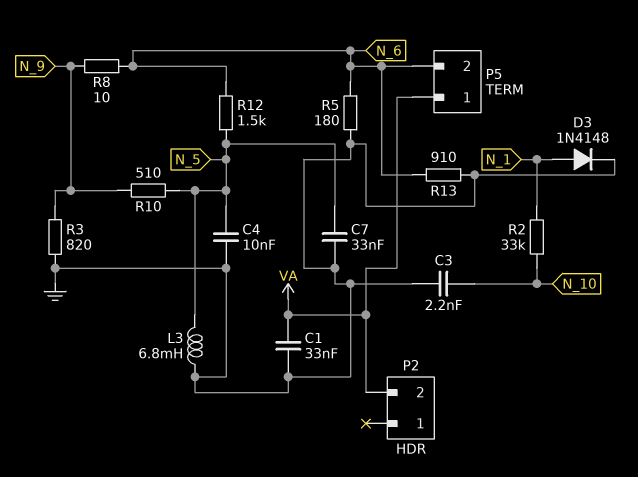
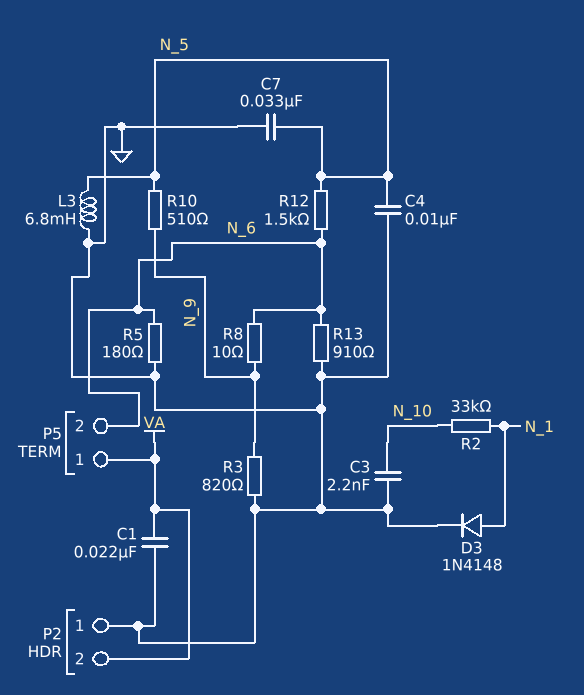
C1: 33nF (GND, VA) -> 22nF (GND, VA)
P2 pin 1: none -> GND

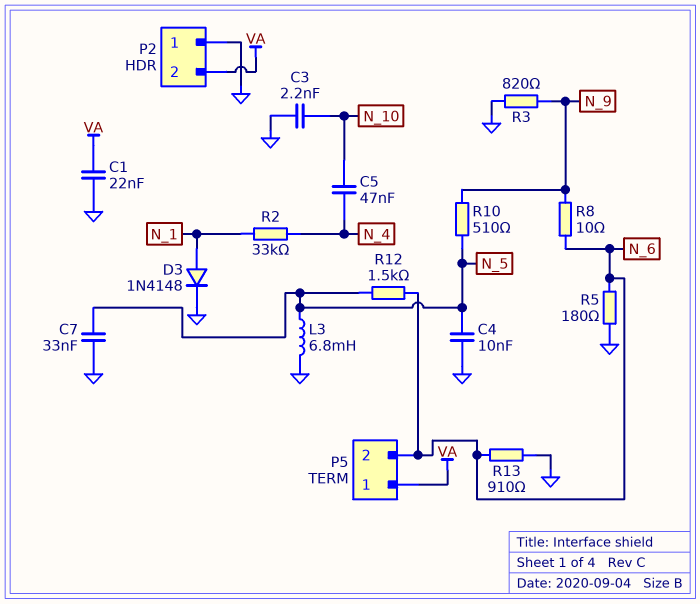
C5: none -> 47nF (N_4, N_10)
R2: 33k (N_1, N_10) -> 33k (N_1, N_4)

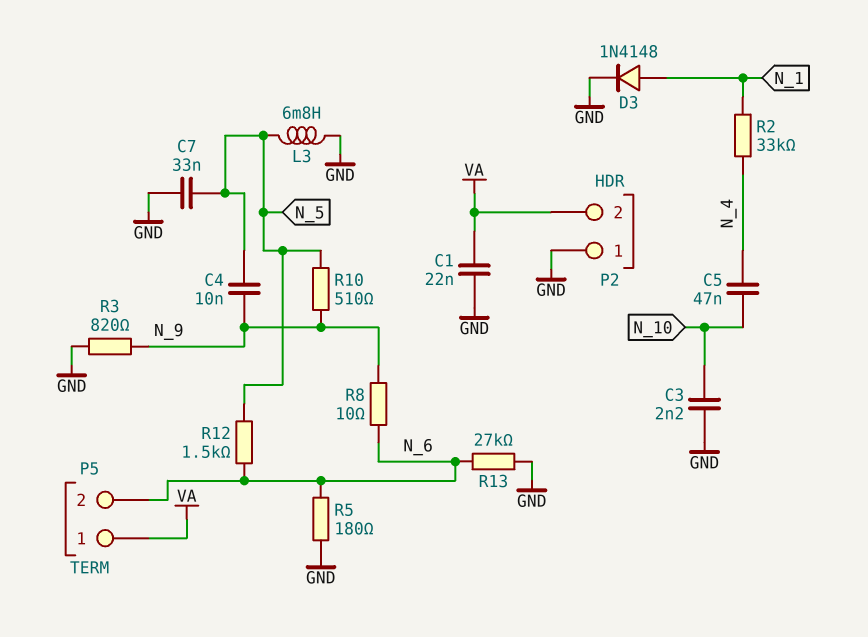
C4: 10nF (GND, N_5) -> 10nF (N_5, N_9)
R13: 910 (GND, N_6) -> 27k (GND, N_6)

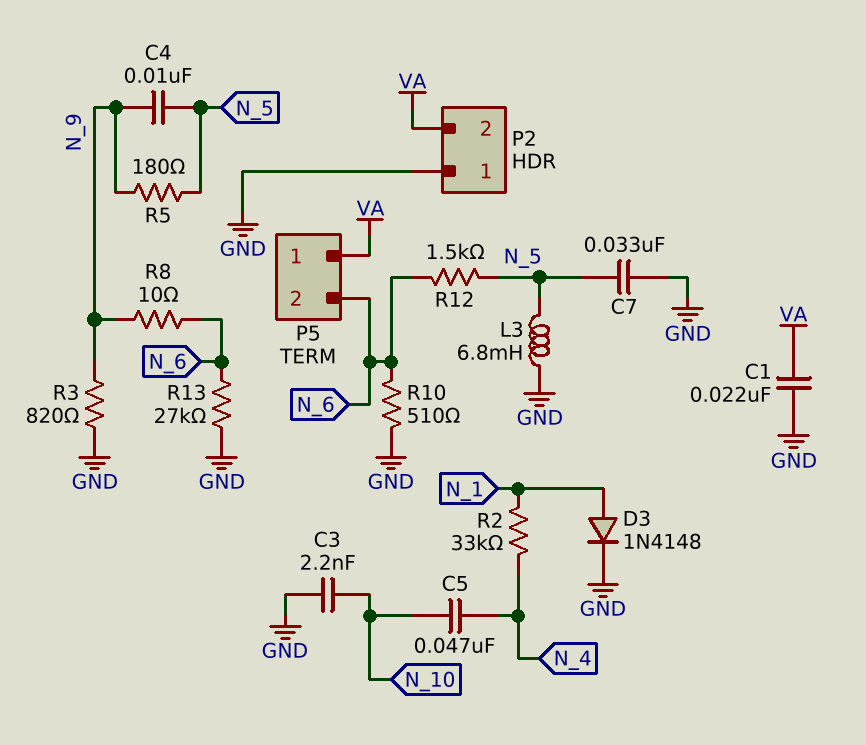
R5: 180 (GND, N_6) -> 180 (N_5, N_9)
R10: 510 (N_5, N_9) -> 510 (GND, N_6)

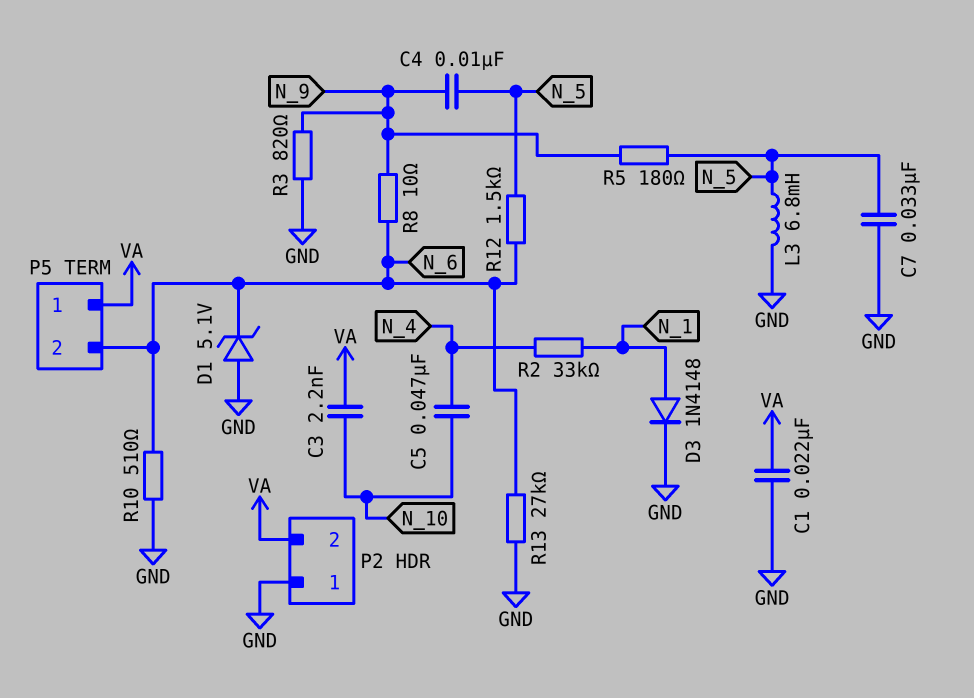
C3: 2.2nF (GND, N_10) -> 2.2nF (N_10, VA)
D1: none -> zener 5.1V (A GND, K N_6)

